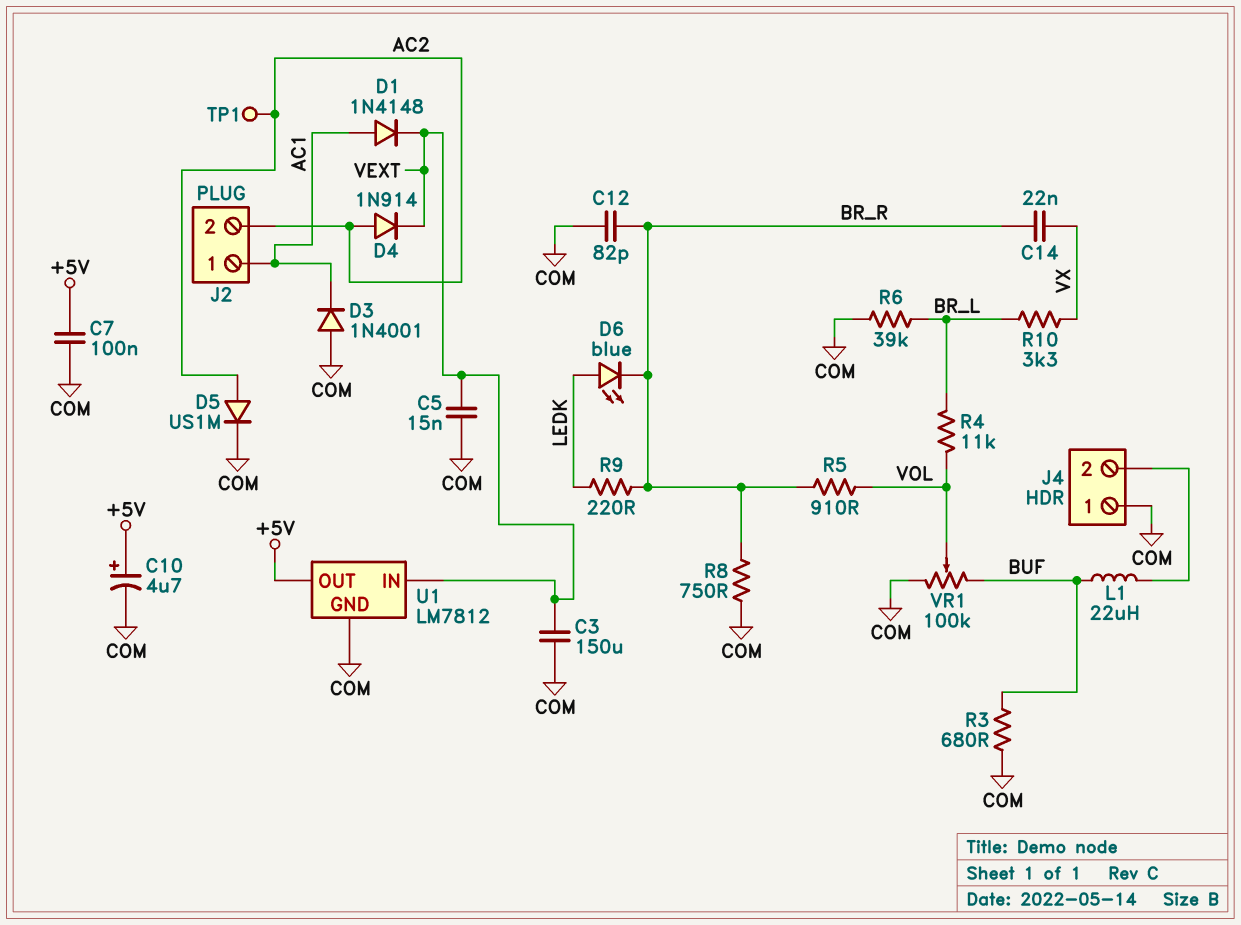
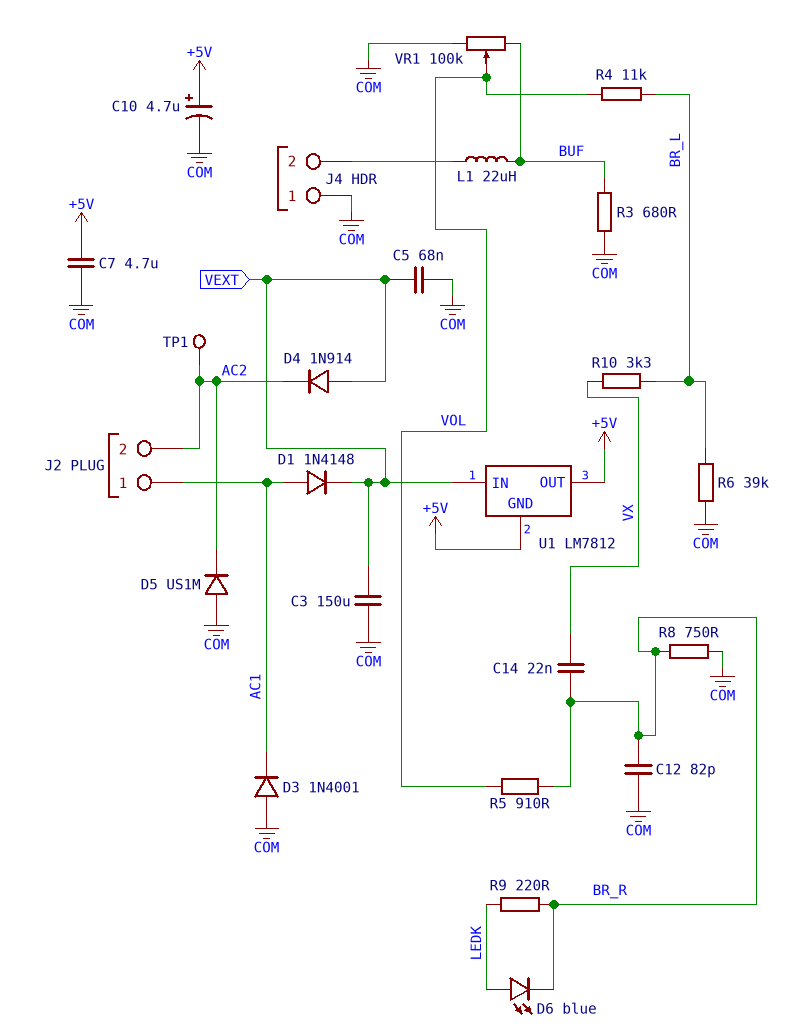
C5: 15nF (COM, VEXT) -> 68nF (COM, VEXT)
C7: 100nF (+5V, COM) -> 4.7uF (+5V, COM)
D4: diode 1N914 (A AC2, K VEXT) -> diode 1N914 (A VEXT, K AC2)
D5: diode US1M (A AC2, K COM) -> diode US1M (A COM, K AC2)
U1 pin GND: COM -> +5V

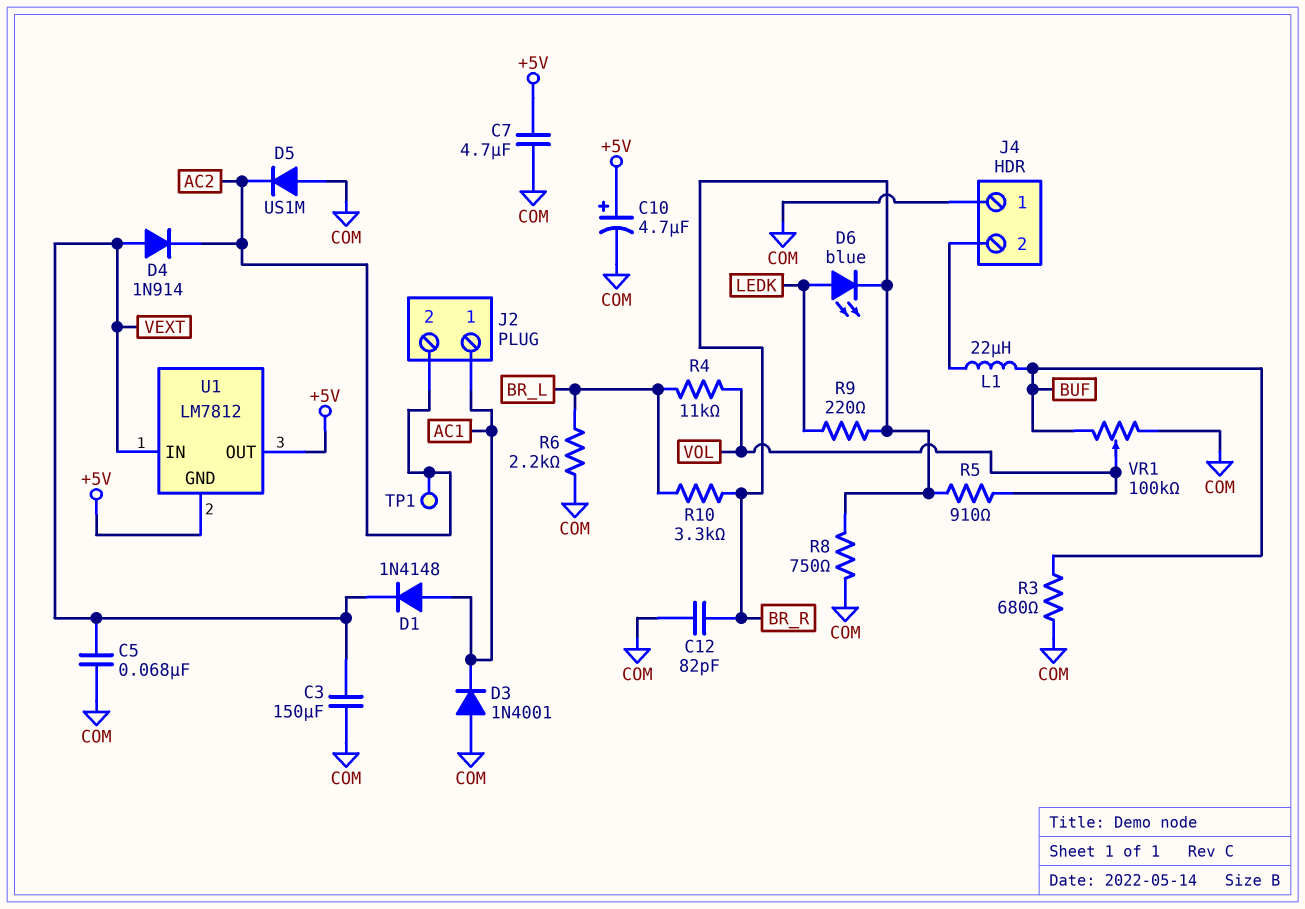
C14: 22nF (BR_R, VX) -> none
R6: 39k (BR_L, COM) -> 2.2k (BR_L, COM)
R10: 3.3k (BR_L, VX) -> 3.3k (BR_L, BR_R)

